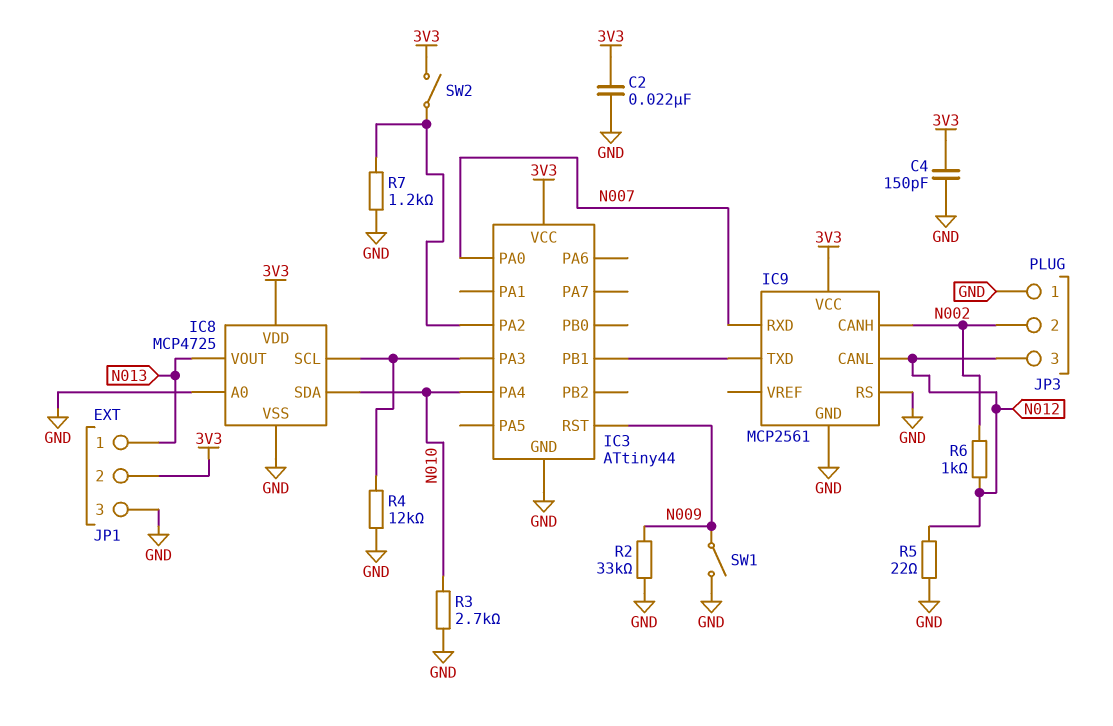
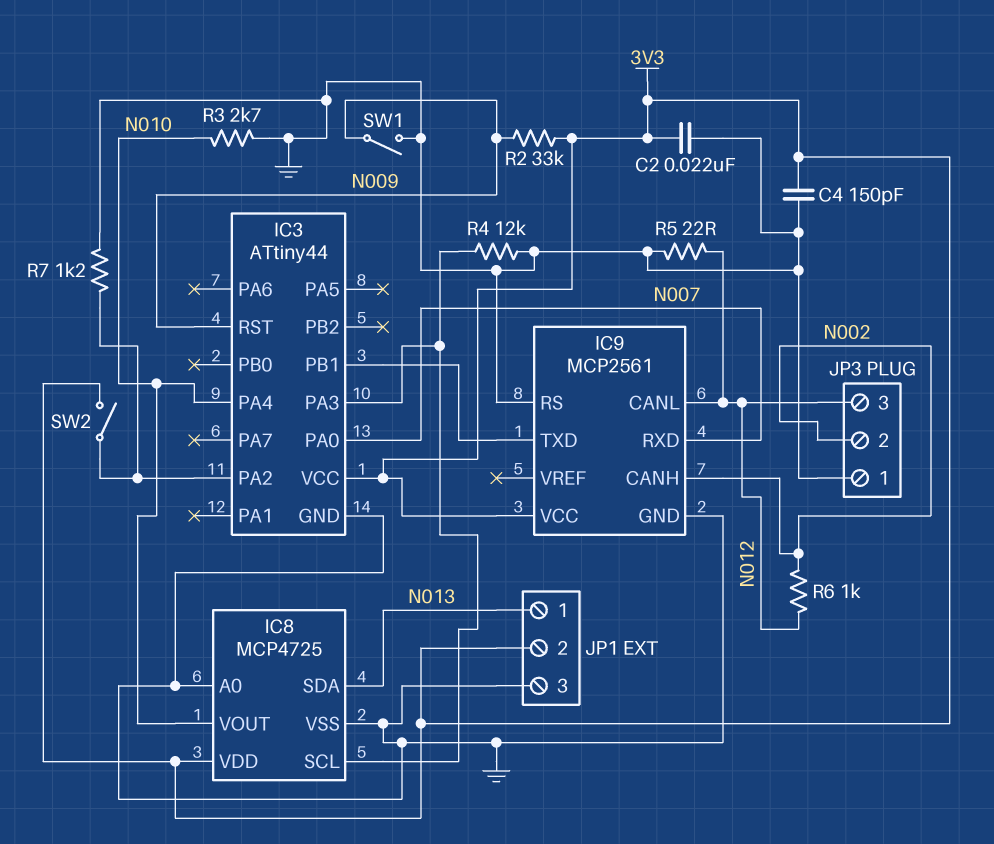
IC8 pin SDA: N010 -> N013
IC8 pin VOUT: N013 -> N010
R2: 33k (GND, N009) -> 33k (3V3, N009)

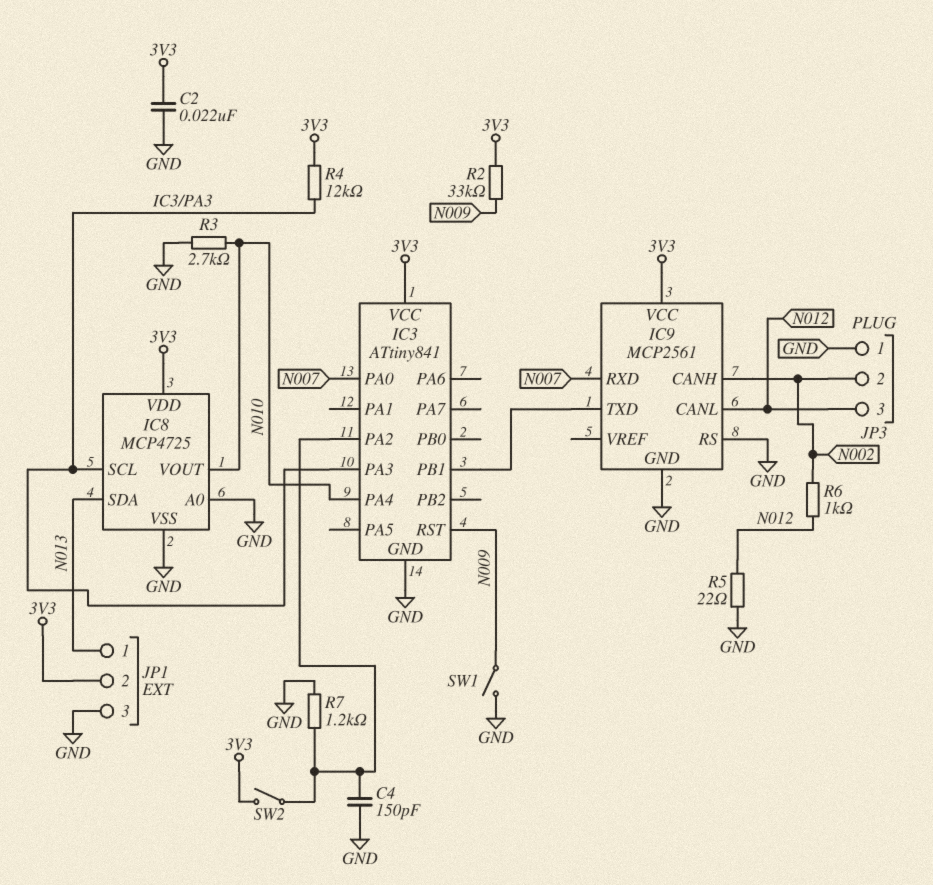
C4: 150pF (3V3, GND) -> 150pF (GND, IC3/PA2)
IC3: ATtiny44 -> ATtiny841
R4: 12k (GND, IC3/PA3) -> 12k (3V3, IC3/PA3)

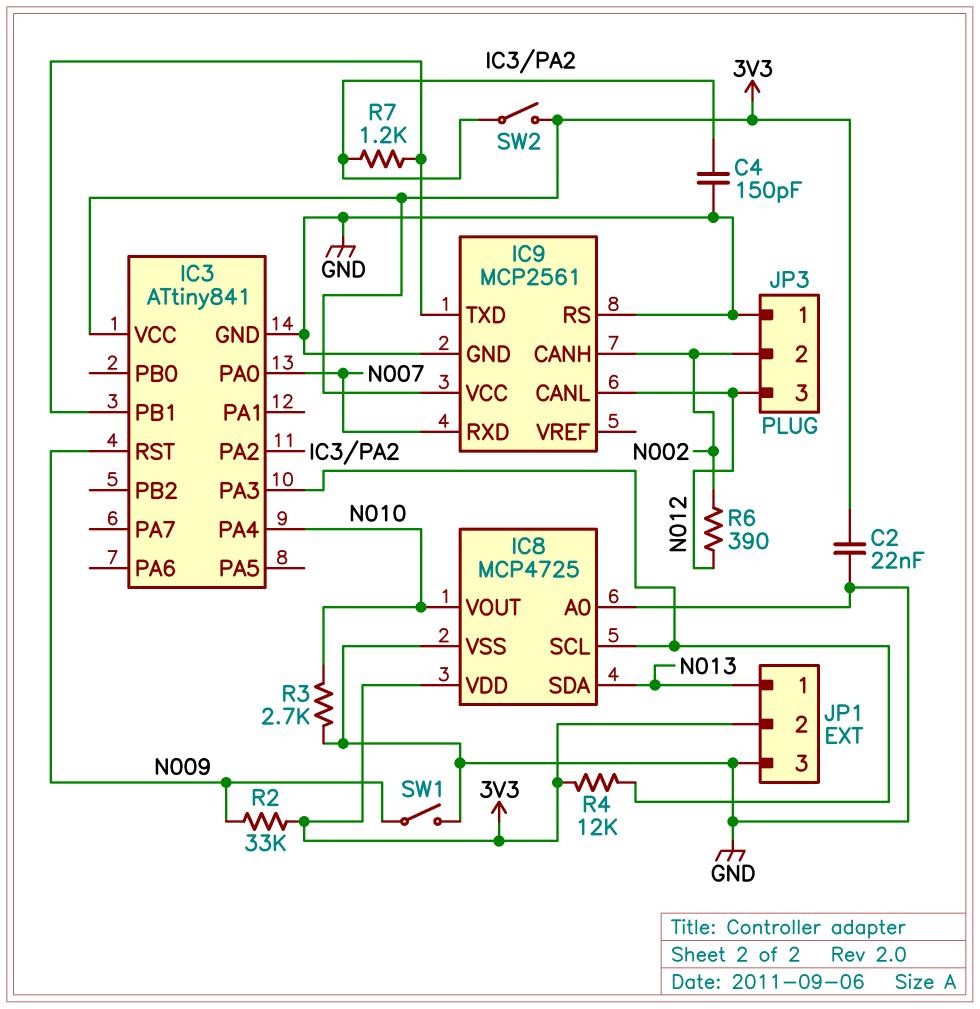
R5: 22 (GND, N012) -> none
R6: 1k (N002, N012) -> 390 (N002, N012)
R7: 1.2k (GND, IC3/PA2) -> 1.2k (IC3/PA2, IC3/PB1)

